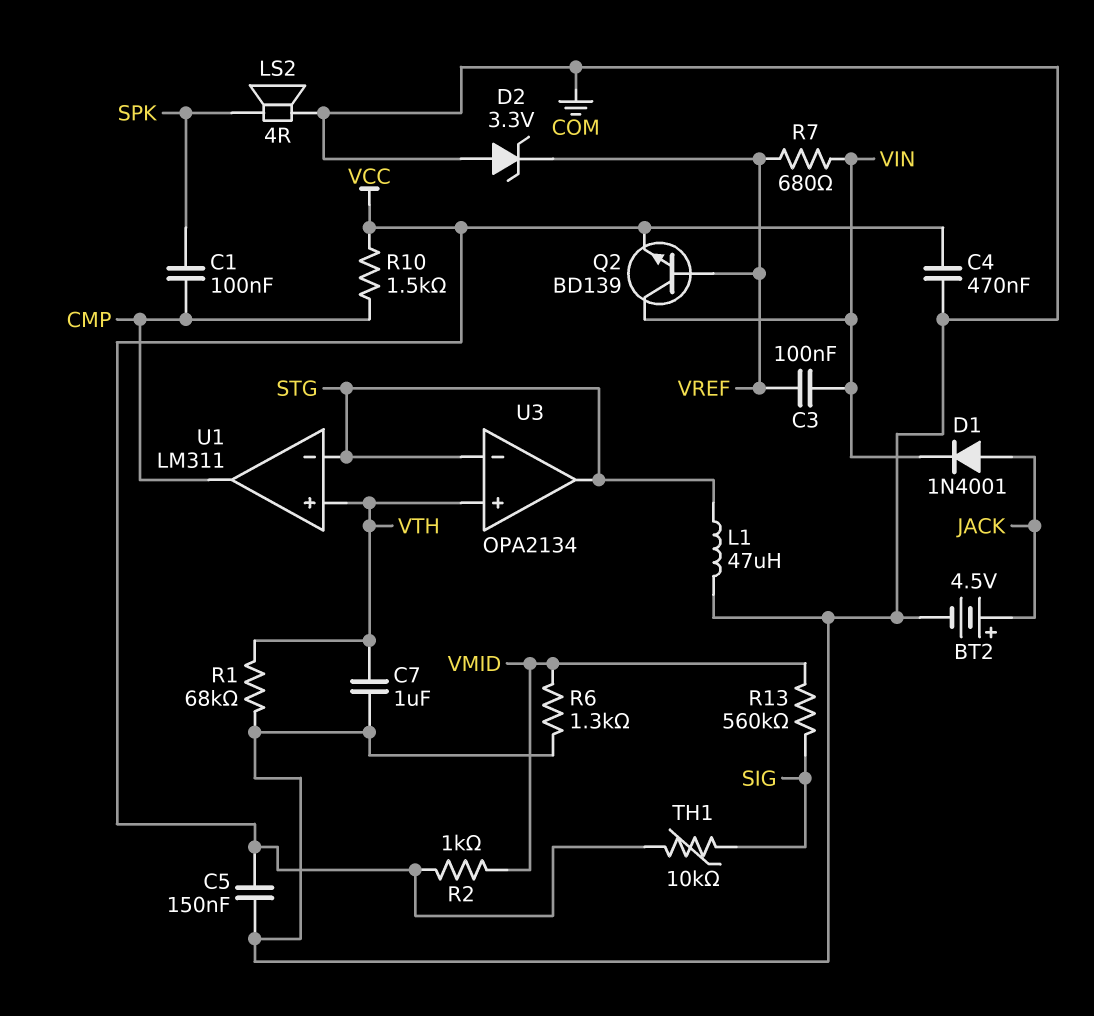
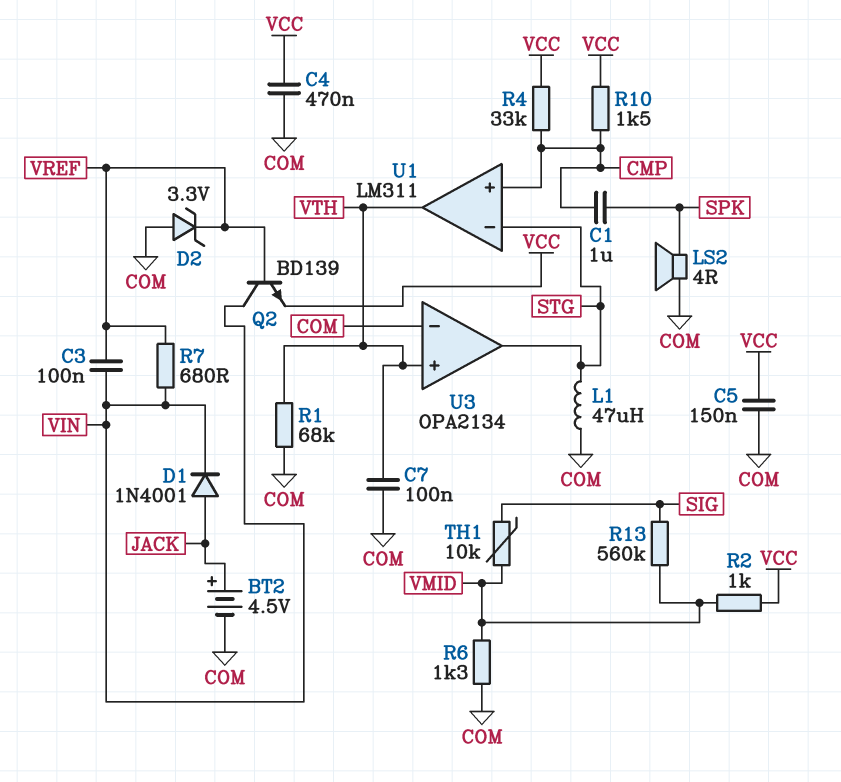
C1: 100nF (CMP, SPK) -> 1uF (CMP, SPK)
C7: 1uF (COM, VTH) -> 100nF (COM, VTH)
R4: none -> 33k (CMP, VCC)
TH1: 10k (SIG, VCC) -> 10k (SIG, VMID)
U1 pin in+: VTH -> CMP
U1 pin out: CMP -> VTH
U3 pin in-: STG -> COM

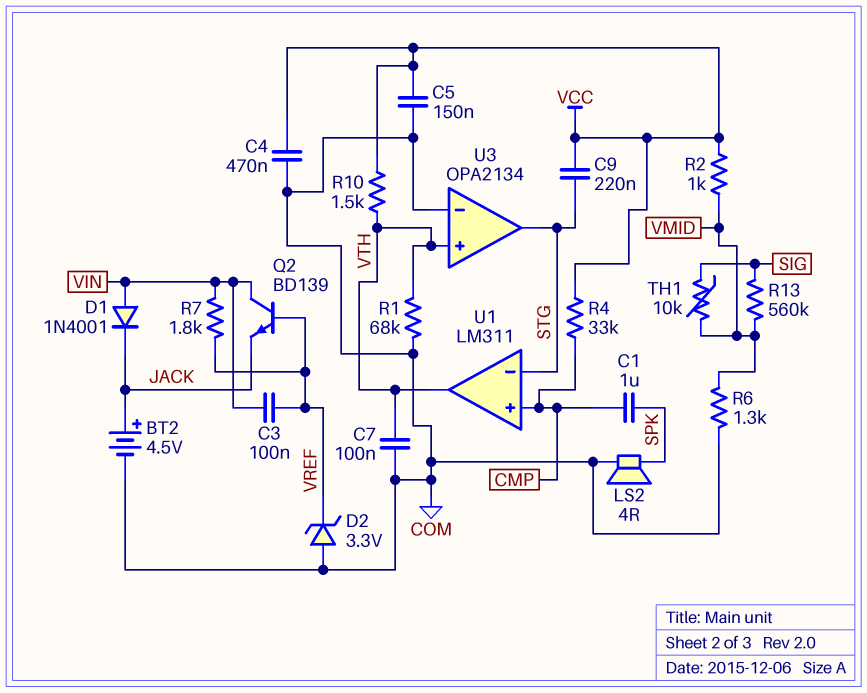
C9: none -> 220nF (STG, VCC)
D1: diode 1N4001 (A JACK, K VIN) -> diode 1N4001 (A VIN, K JACK)
L1: 47uH (COM, STG) -> none
Q2: NPN BD139 (B VREF, C VIN, E VCC) -> NPN BD139 (B VREF, C VIN, E JACK)
R7: 680 (VIN, VREF) -> 1.8k (VIN, VREF)
R10: 1.5k (CMP, VCC) -> 1.5k (VCC, VTH)

